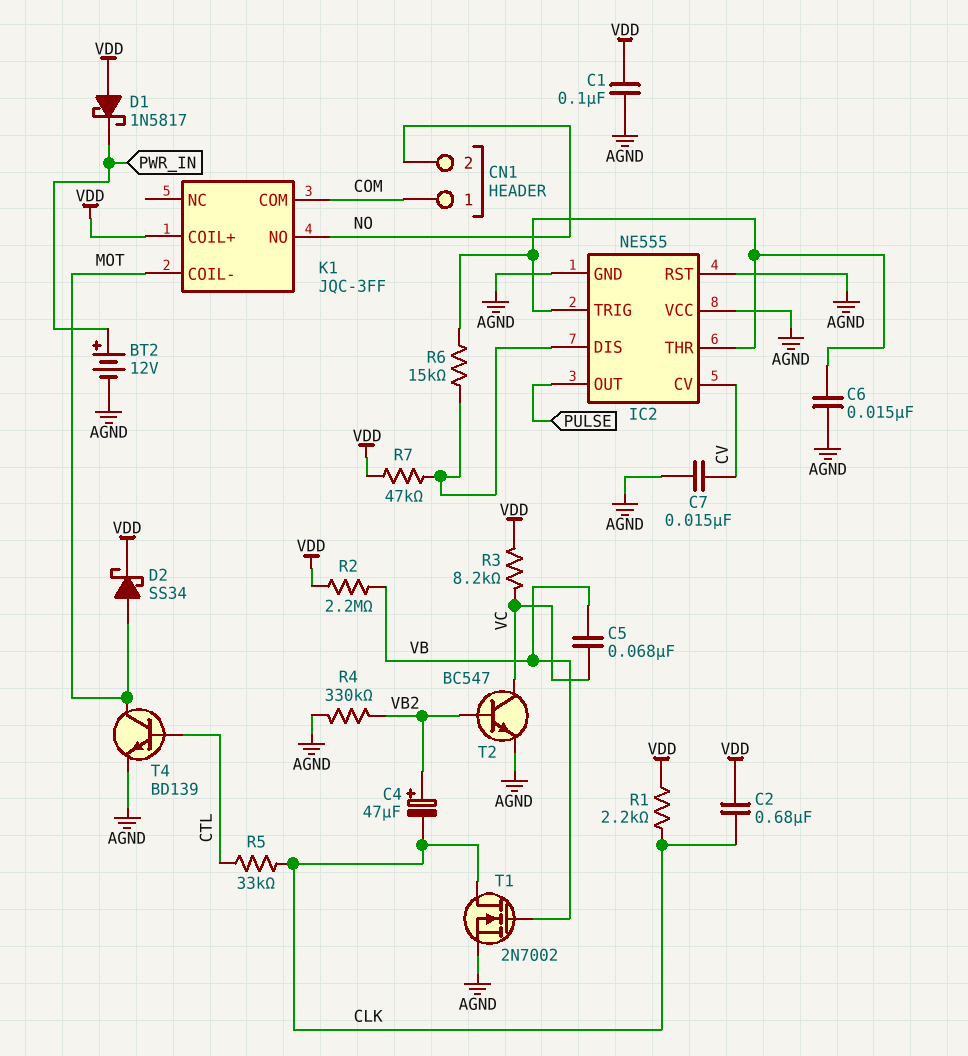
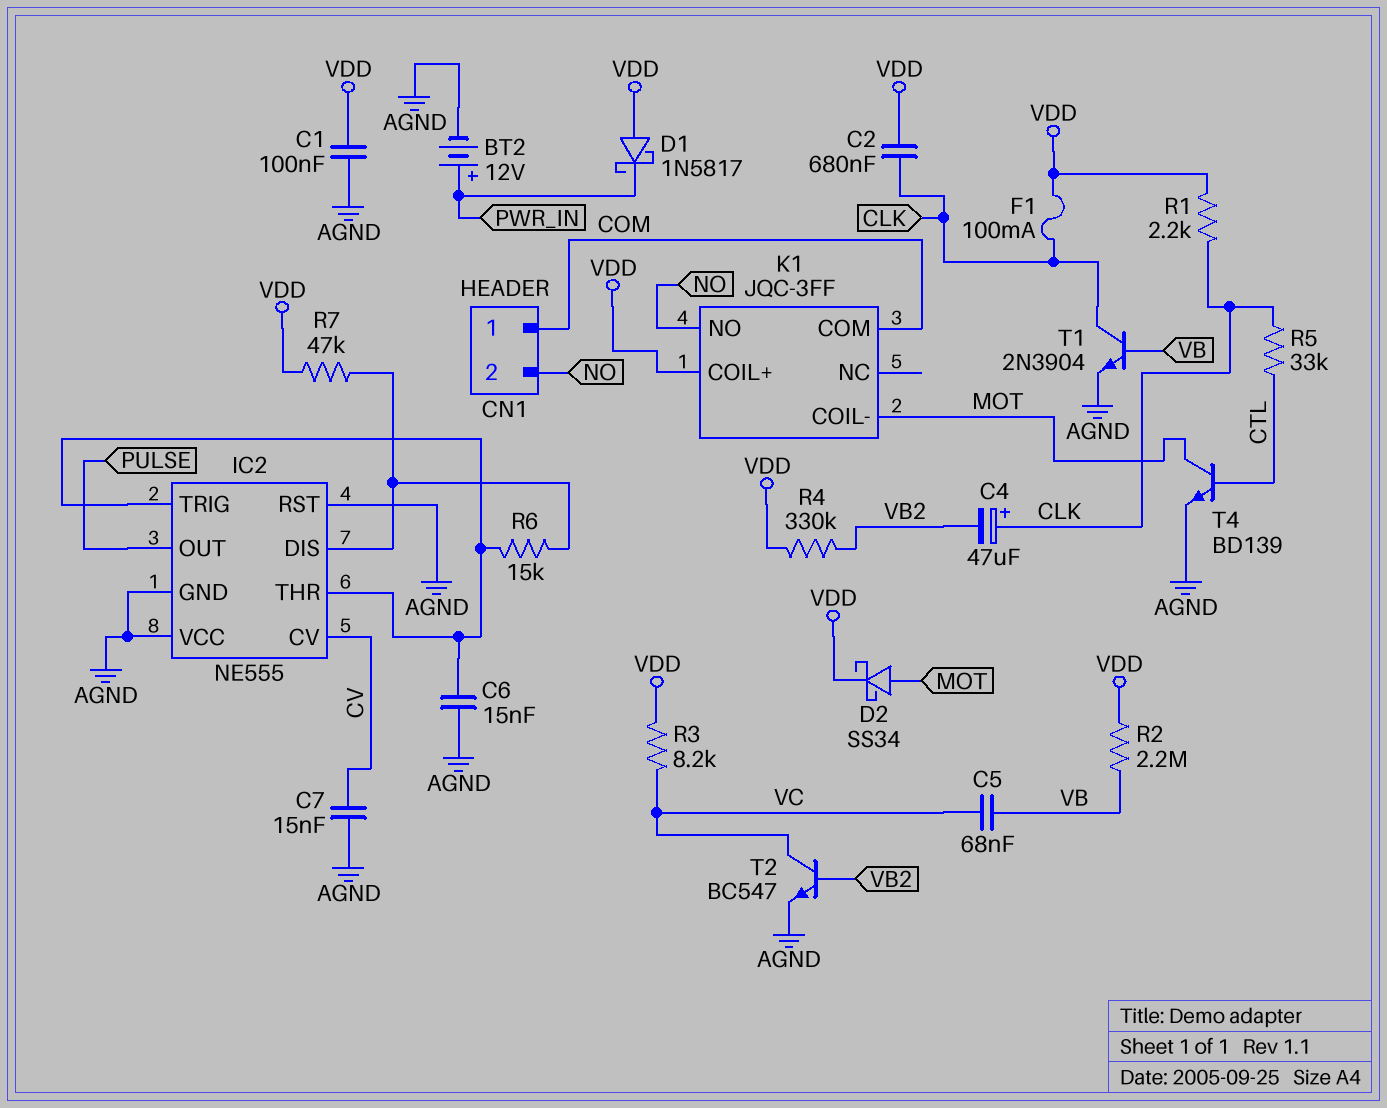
C4: 47uF (plus VB2, minus CLK) -> 47uF (plus CLK, minus VB2)
F1: none -> 100mA (CLK, VDD)
R4: 330k (AGND, VB2) -> 330k (VB2, VDD)
T1: NMOS 2N7002 (G VB, D CLK, S AGND) -> NPN 2N3904 (B VB, C CLK, E AGND)

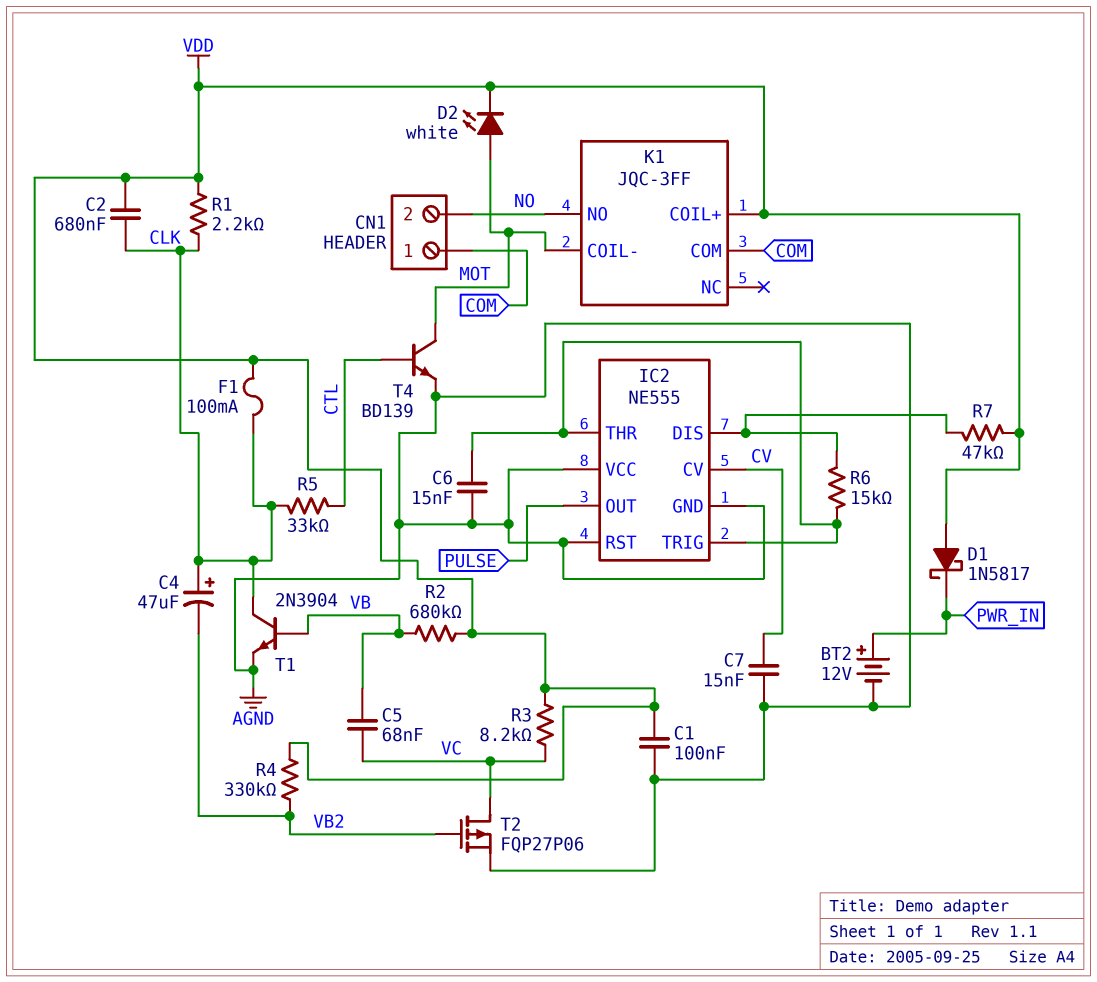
D2: schottky SS34 (A MOT, K VDD) -> LED white (A MOT, K VDD)
R2: 2.2M (VB, VDD) -> 680k (VB, VDD)
T2: NPN BC547 (B VB2, C VC, E AGND) -> PMOS FQP27P06 (G VB2, D VC, S AGND)

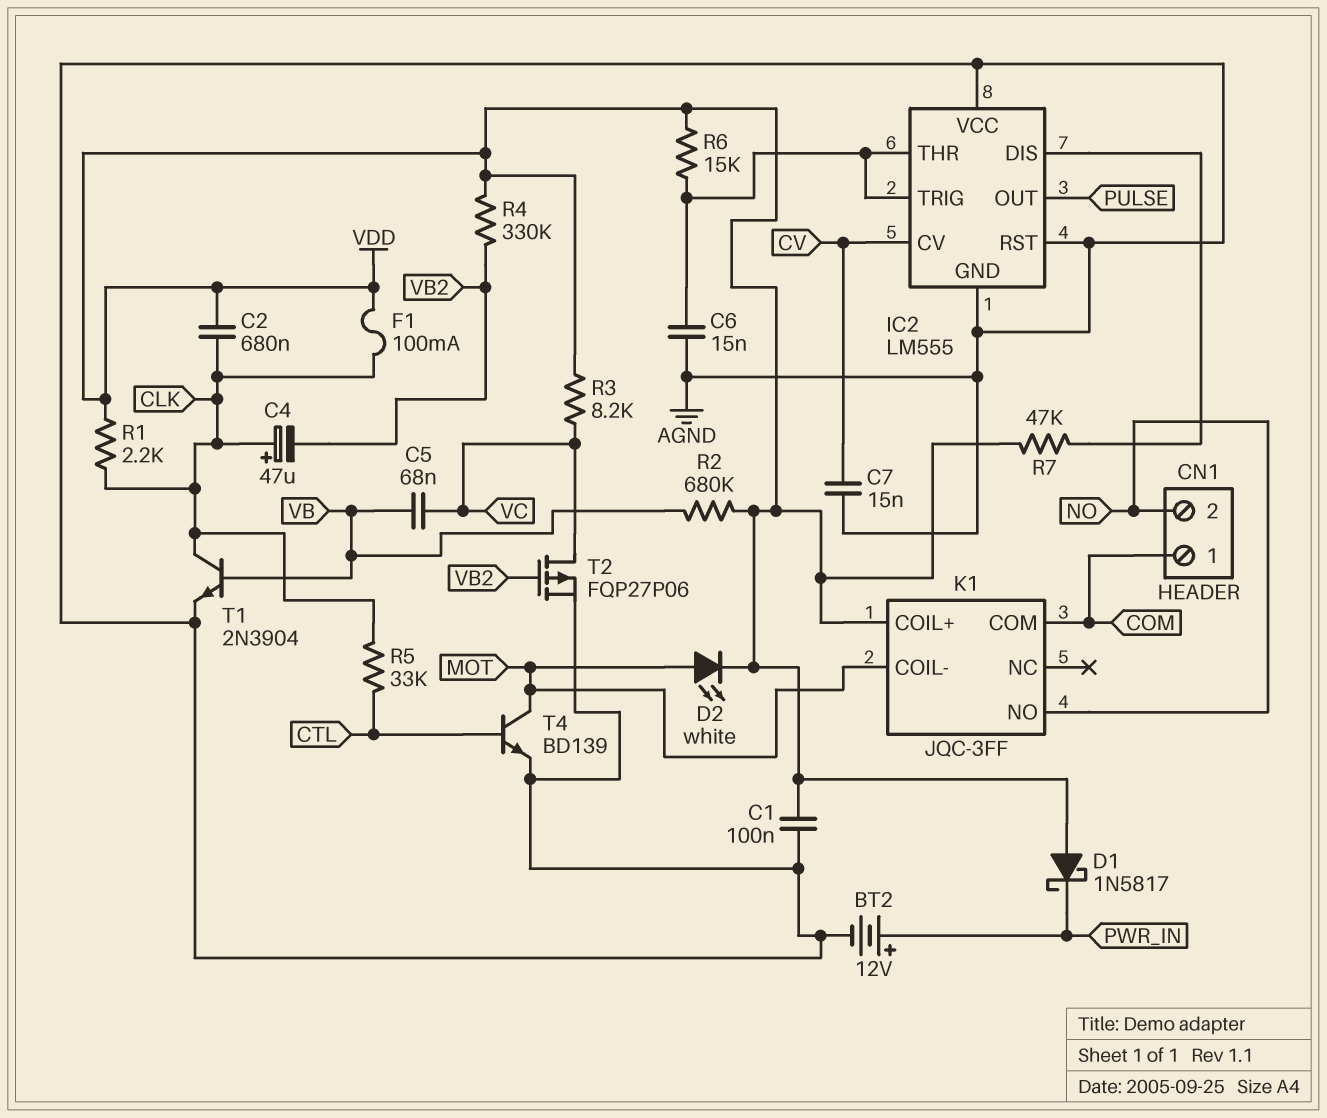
IC2: NE555 -> LM555
R6: 15k (IC2/DIS, IC2/THR) -> 15k (IC2/THR, VDD)

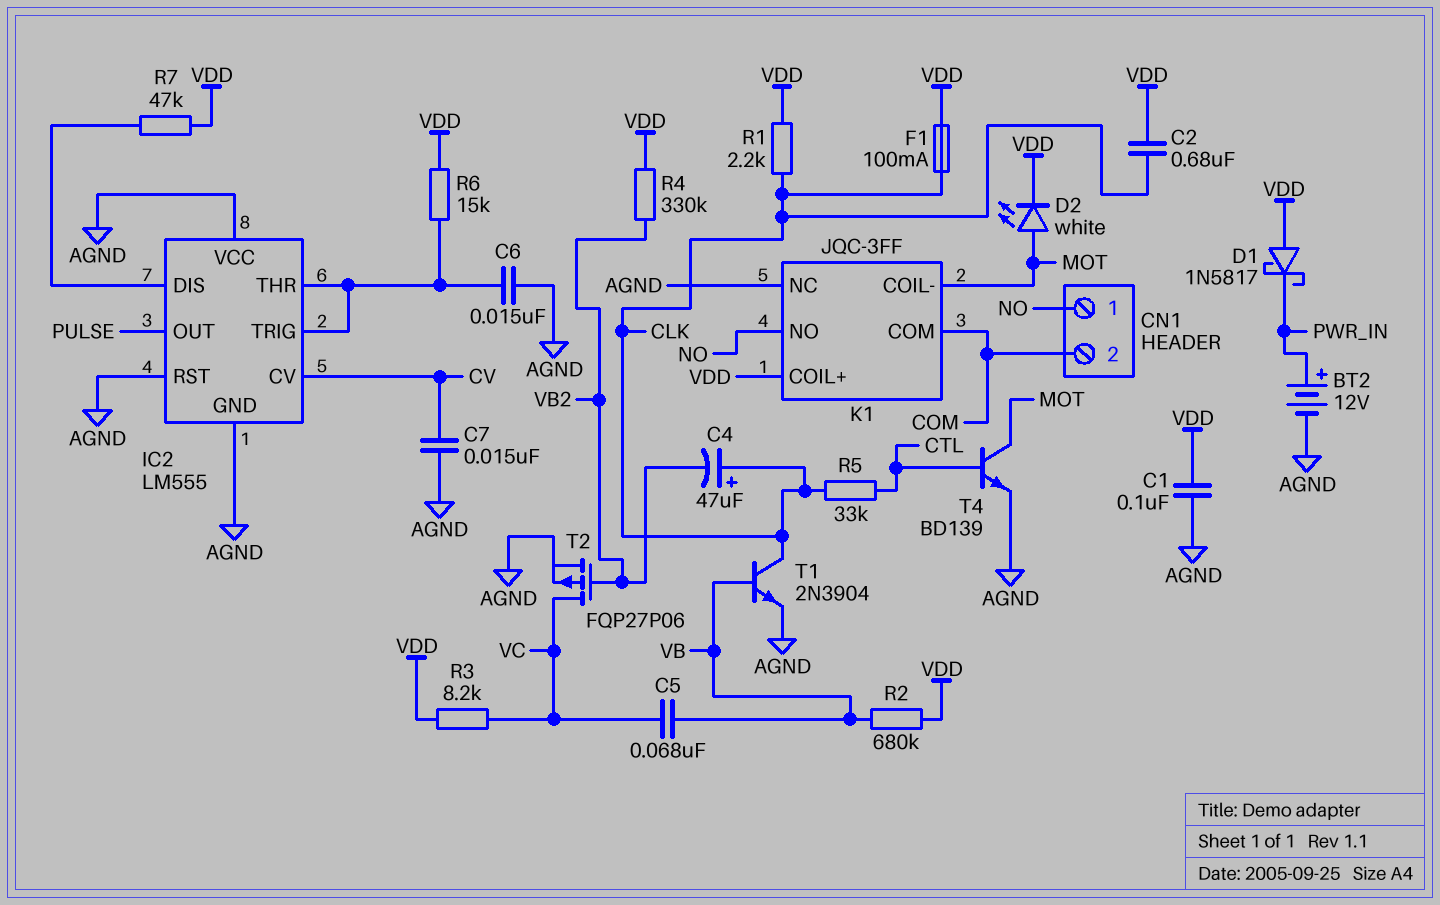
CN1 pin 1: COM -> NO
CN1 pin 2: NO -> COM
K1 pin NC: none -> AGND

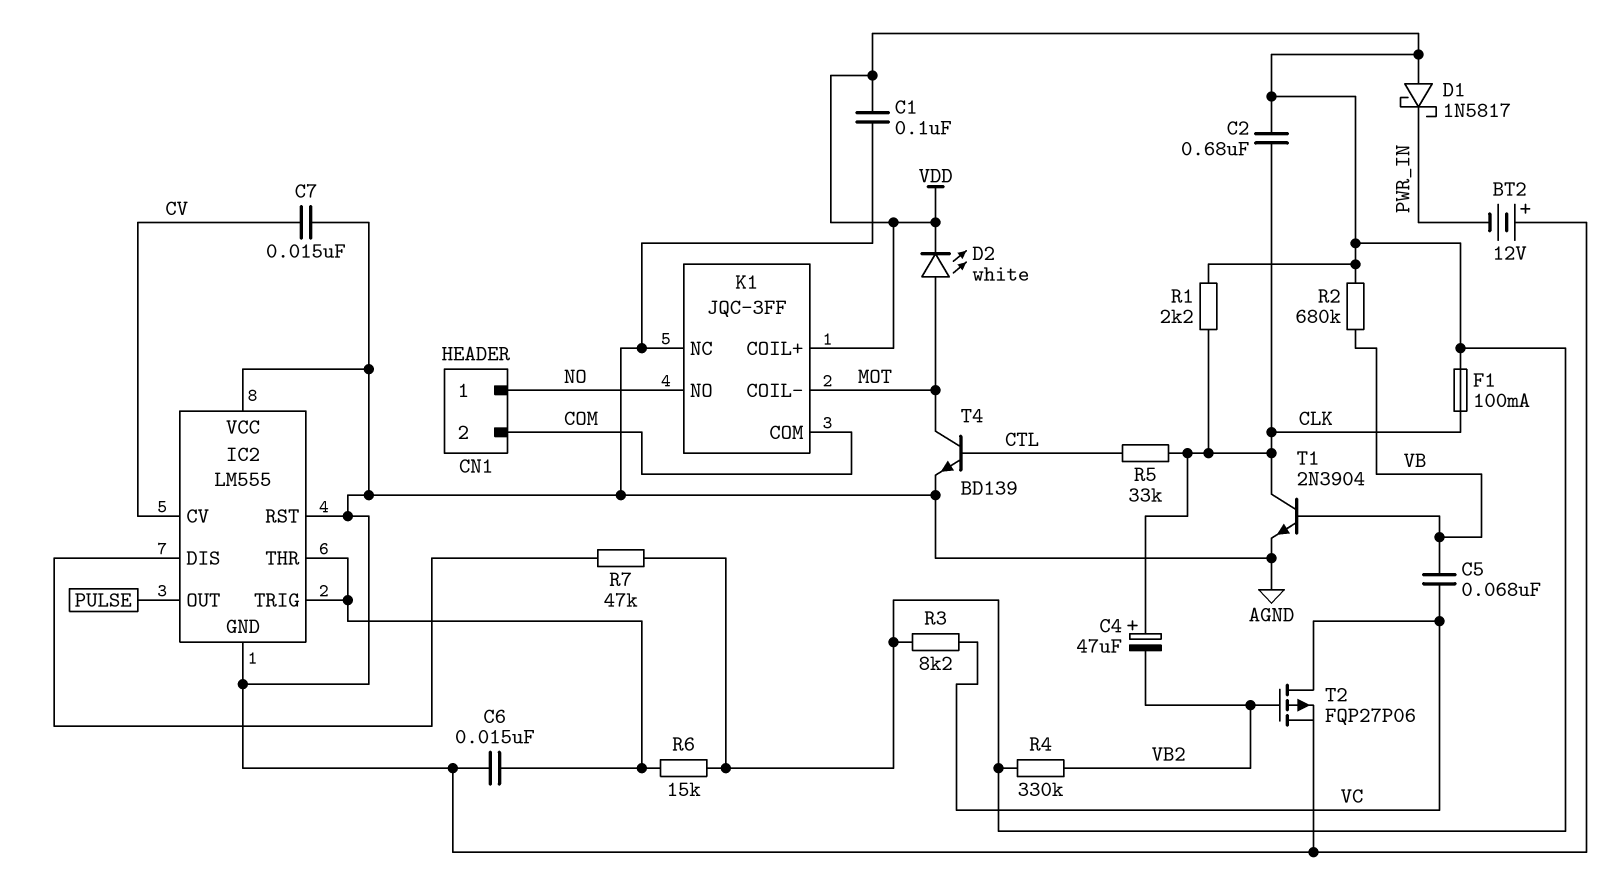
BT2: 12V (plus PWR_IN, minus AGND) -> 12V (plus AGND, minus PWR_IN)

